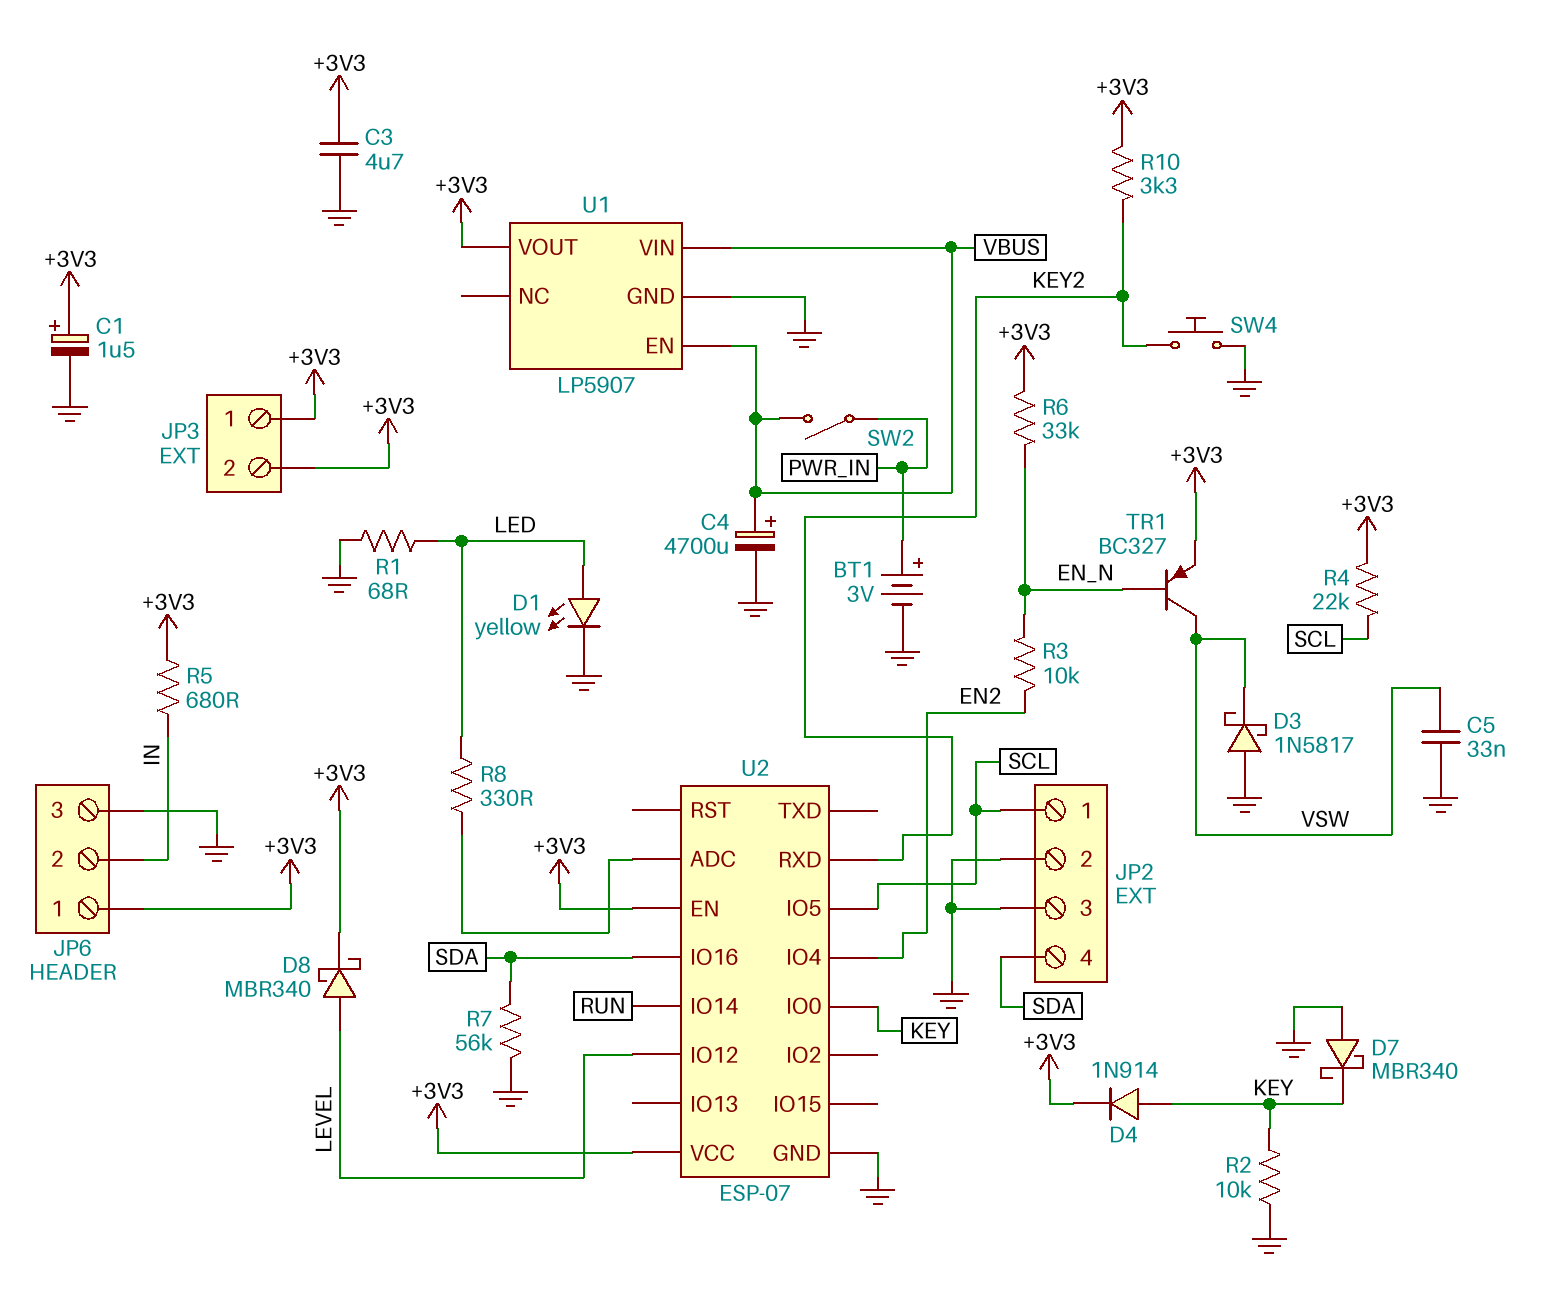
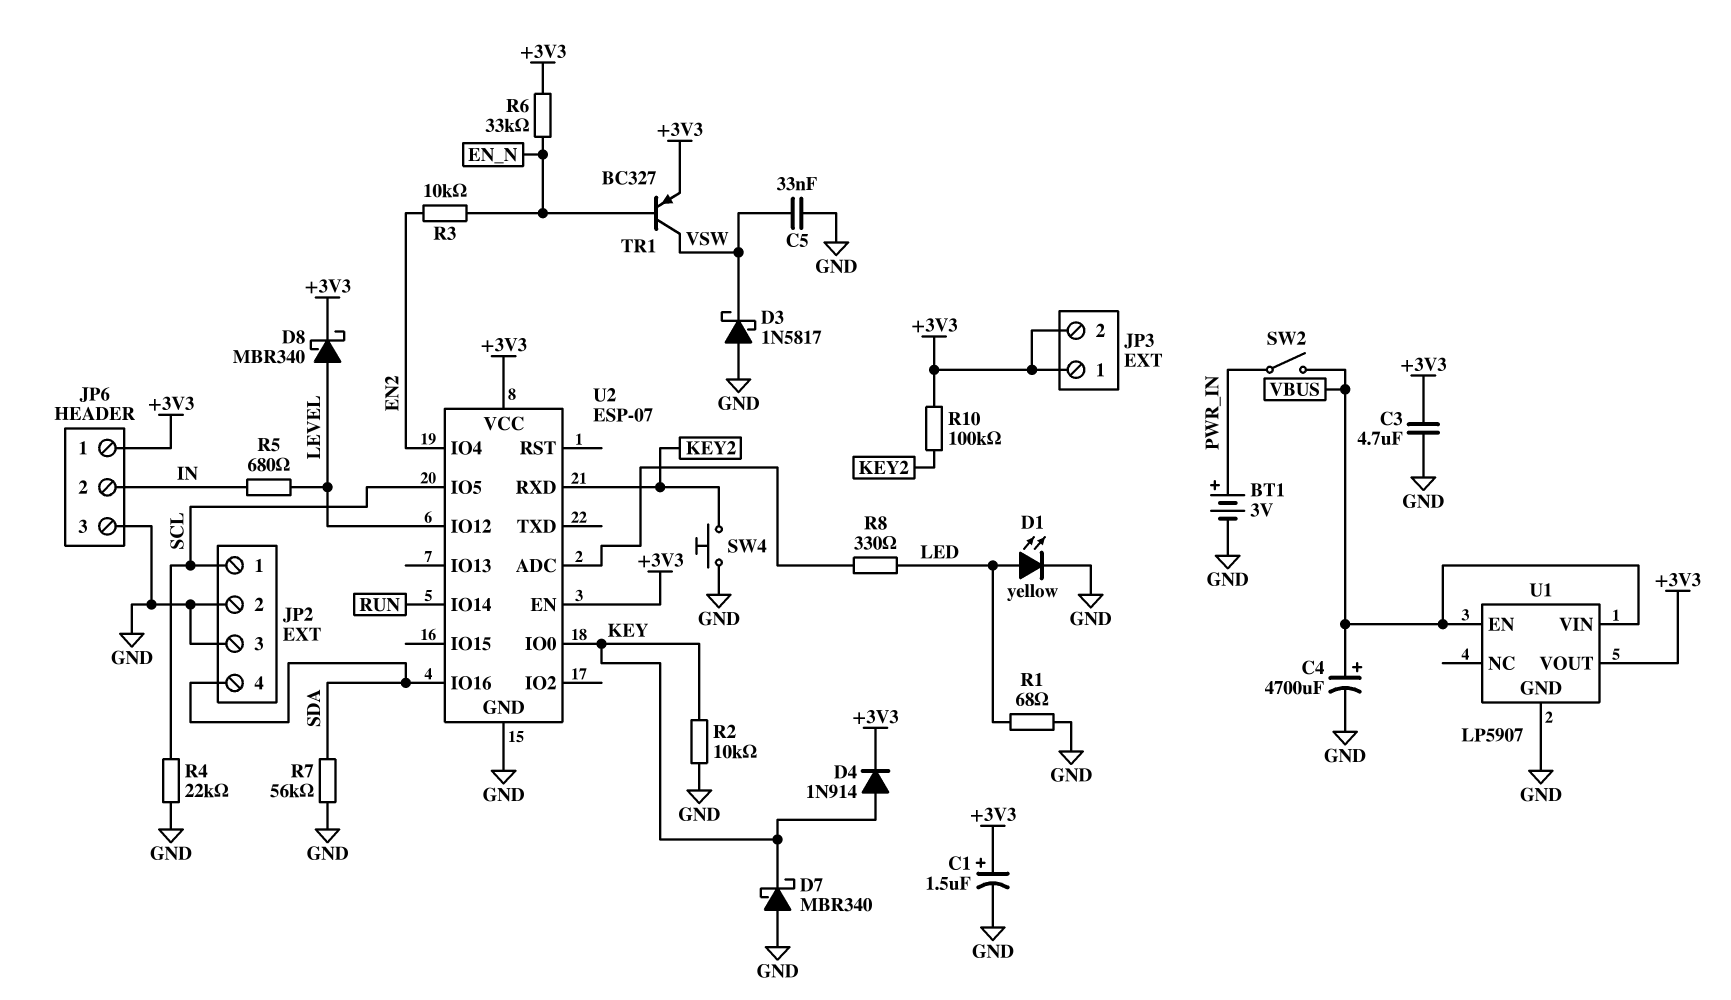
R4: 22k (+3V3, SCL) -> 22k (GND, SCL)
R5: 680 (+3V3, IN) -> 680 (IN, LEVEL)
R10: 3.3k (+3V3, KEY2) -> 100k (+3V3, KEY2)

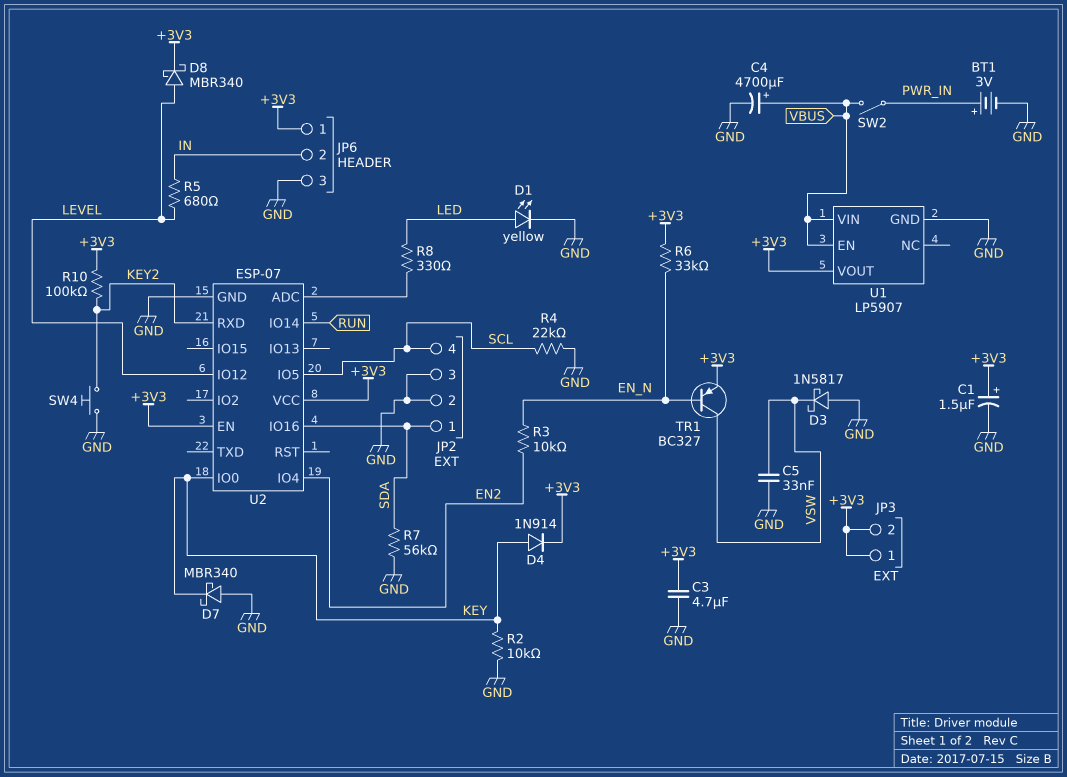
JP2 pin 1: SCL -> SDA
JP2 pin 4: SDA -> SCL
R1: 68 (GND, LED) -> none

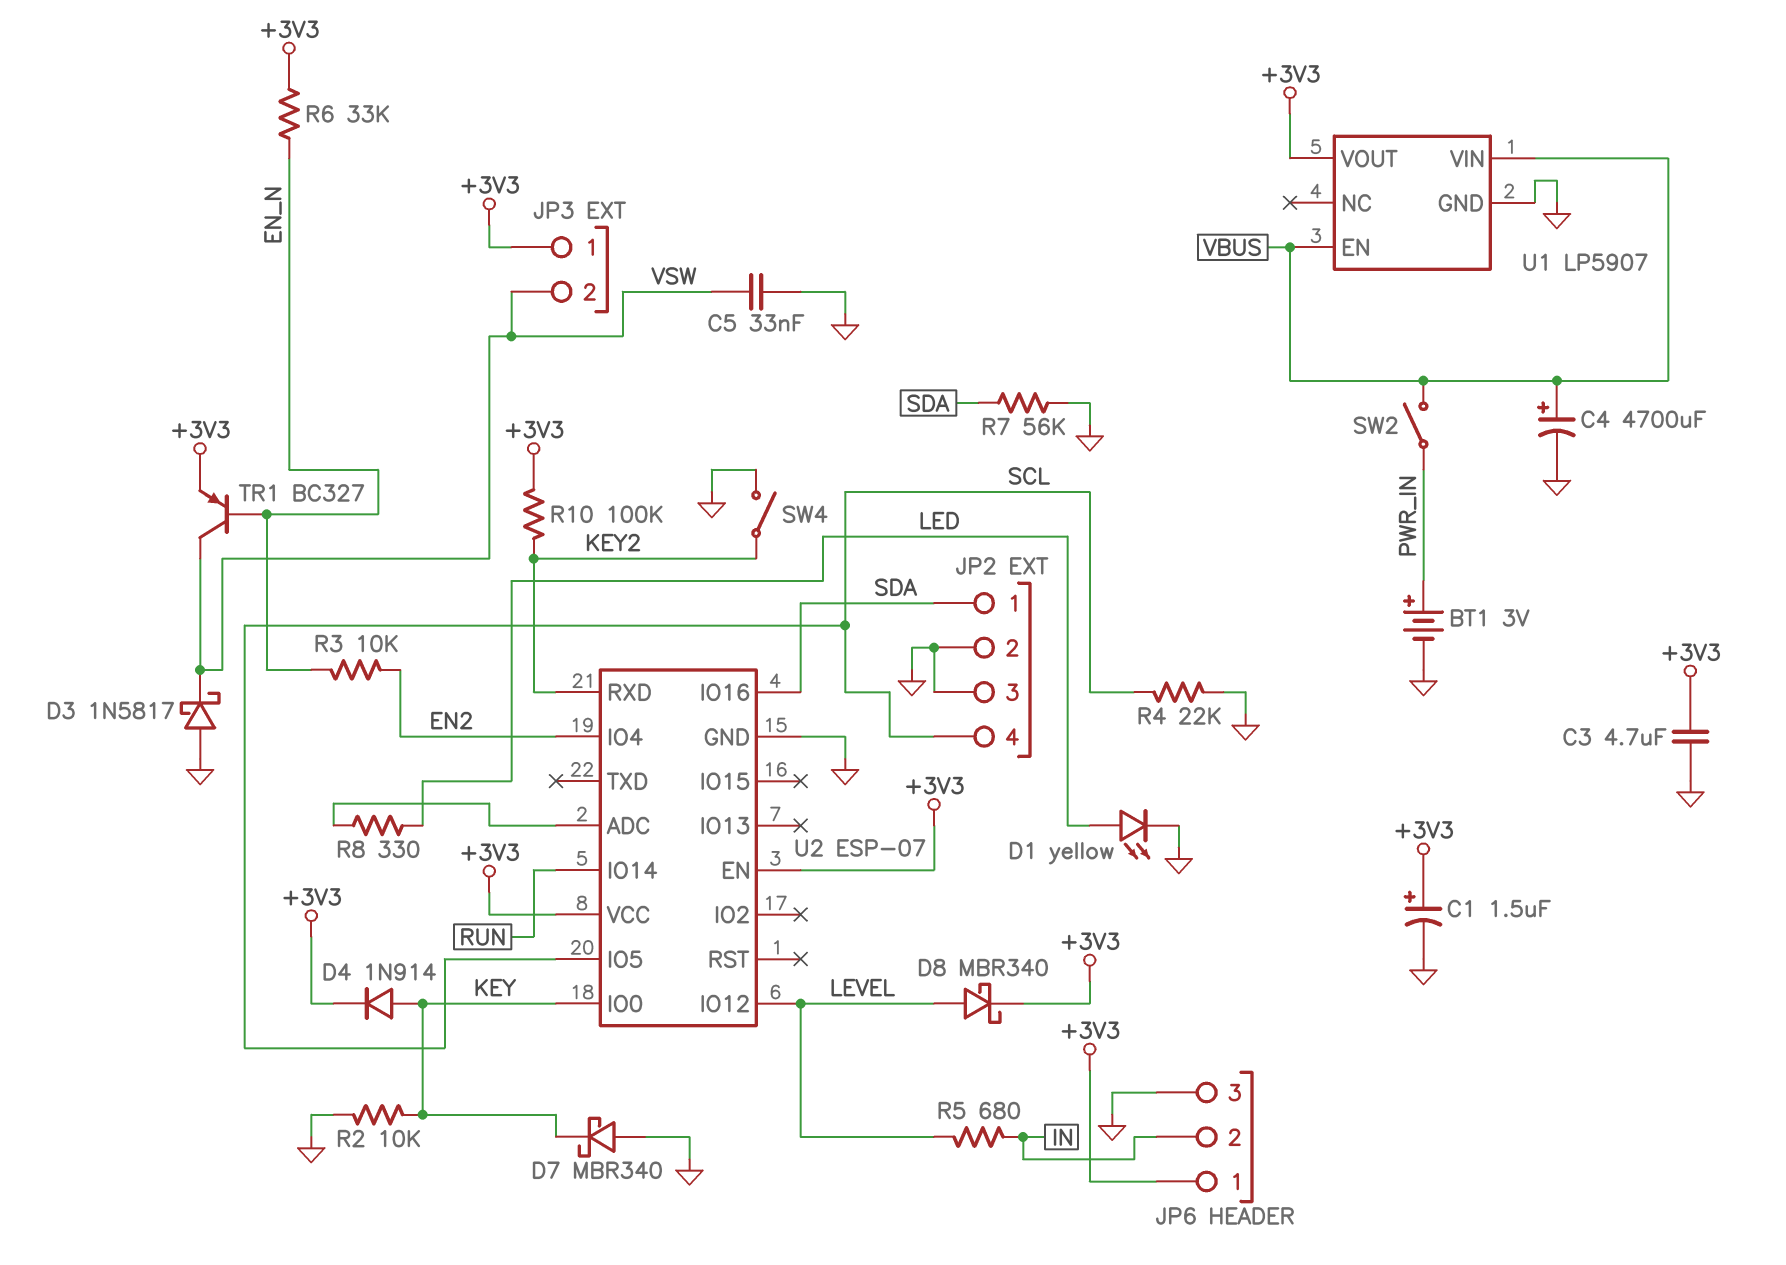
JP3 pin 2: +3V3 -> VSW
SW4: button (GND, KEY2) -> switch (GND, KEY2)

